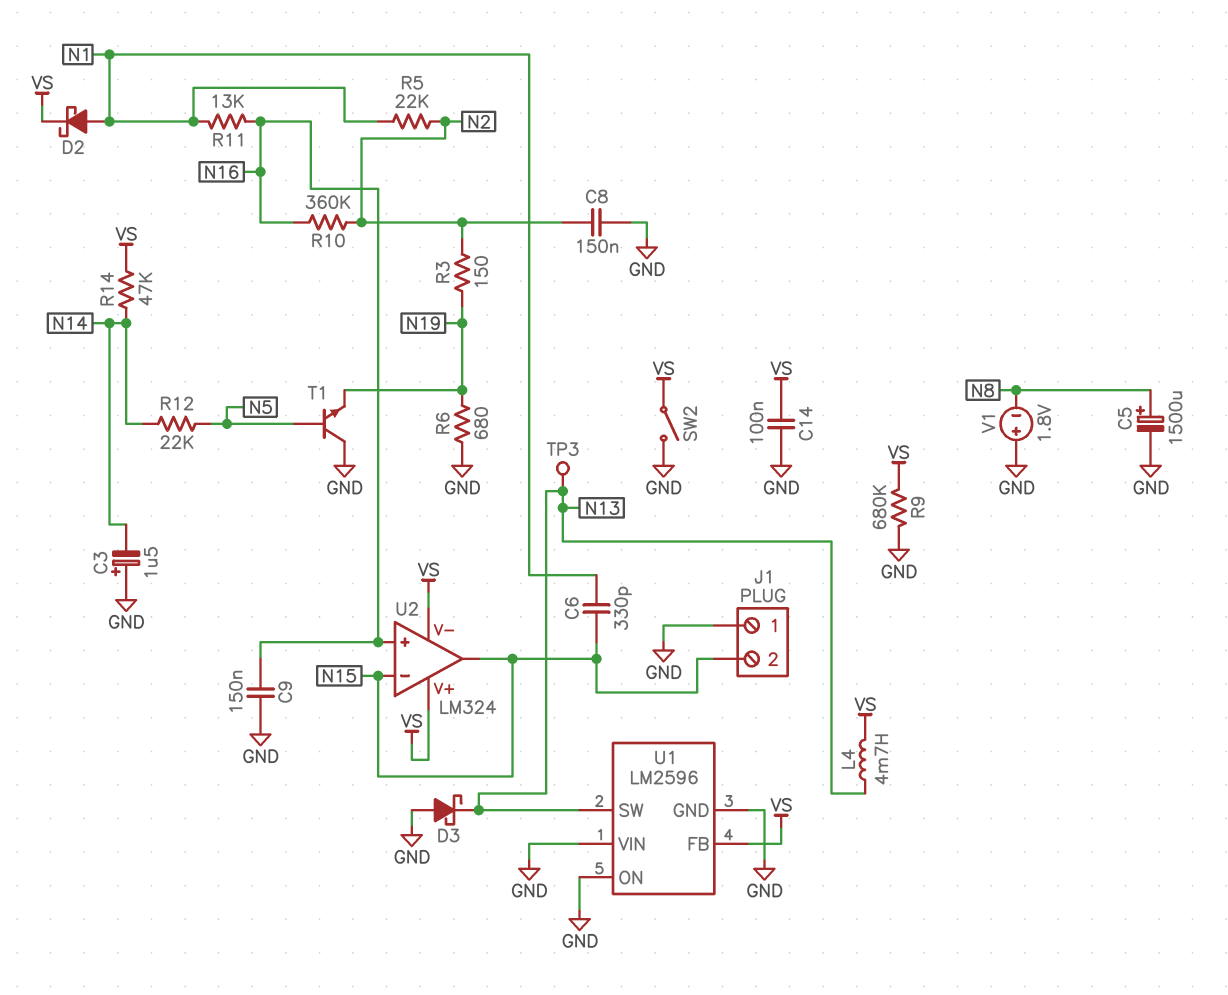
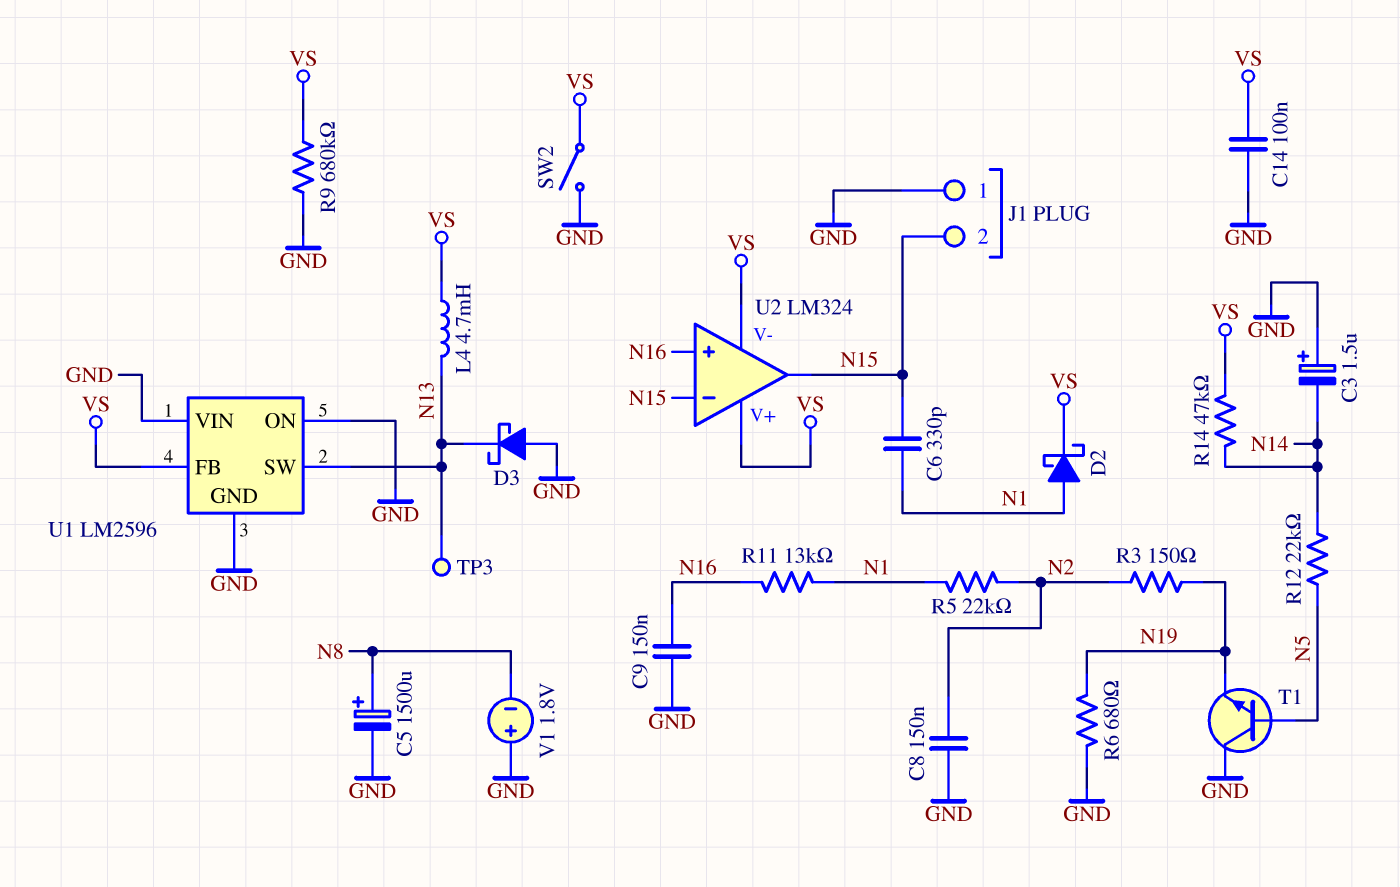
R10: 360k (N2, N16) -> none

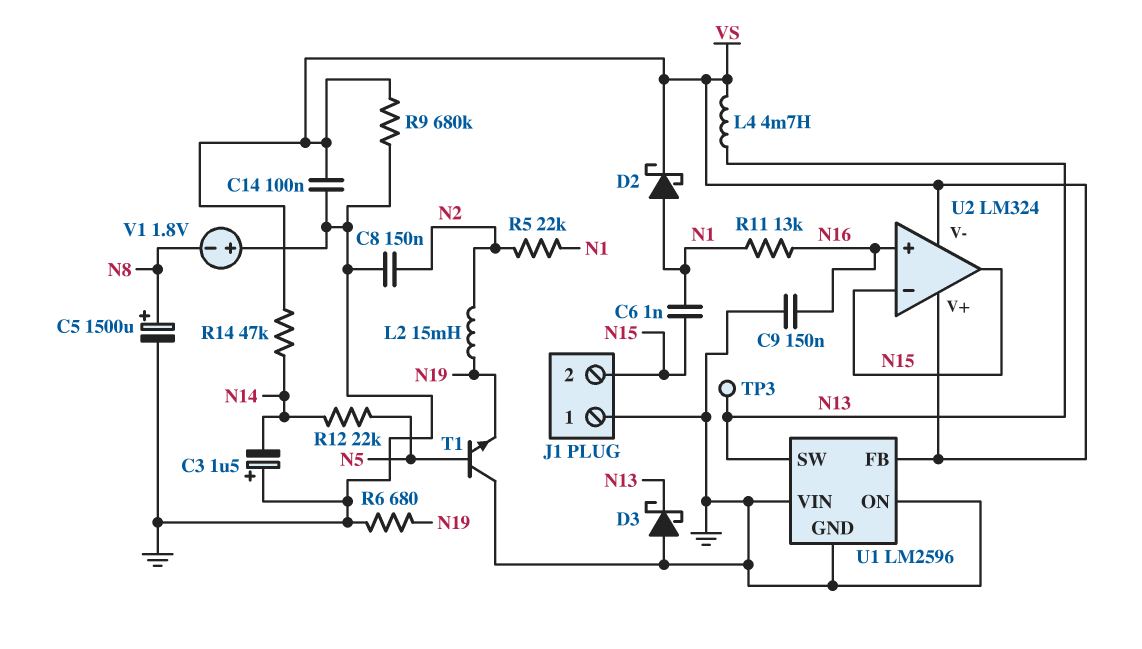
C6: 330pF (N1, N15) -> 1nF (N1, N15)
L2: none -> 15mH (N2, N19)
R3: 150 (N2, N19) -> none
SW2: switch (GND, VS) -> none

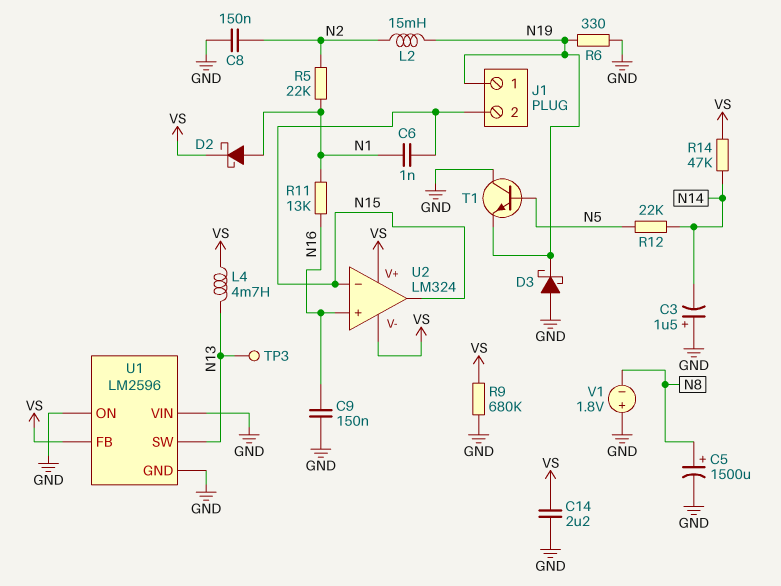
C14: 100nF (GND, VS) -> 2.2uF (GND, VS)
D3: schottky (A GND, K N13) -> schottky (A GND, K N19)
J1 pin 1: GND -> N19
R6: 680 (GND, N19) -> 330 (GND, N19)

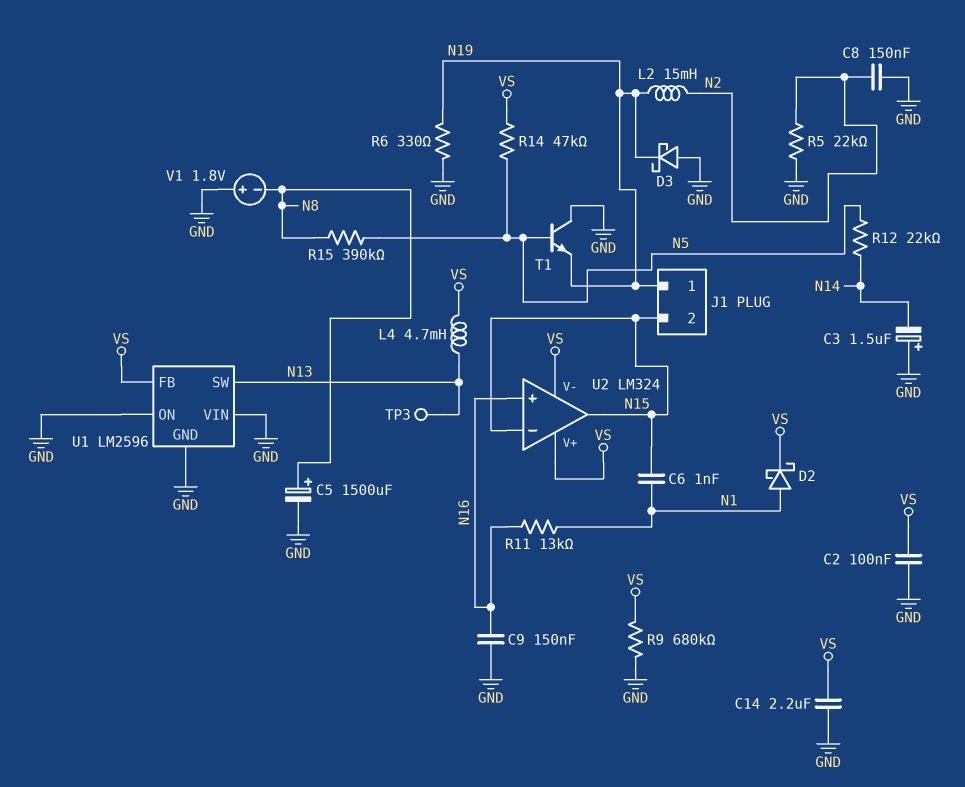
C2: none -> 100nF (GND, VS)
R5: 22k (N1, N2) -> 22k (GND, N2)
R14: 47k (N14, VS) -> 47k (N5, VS)
R15: none -> 390k (N5, N8)

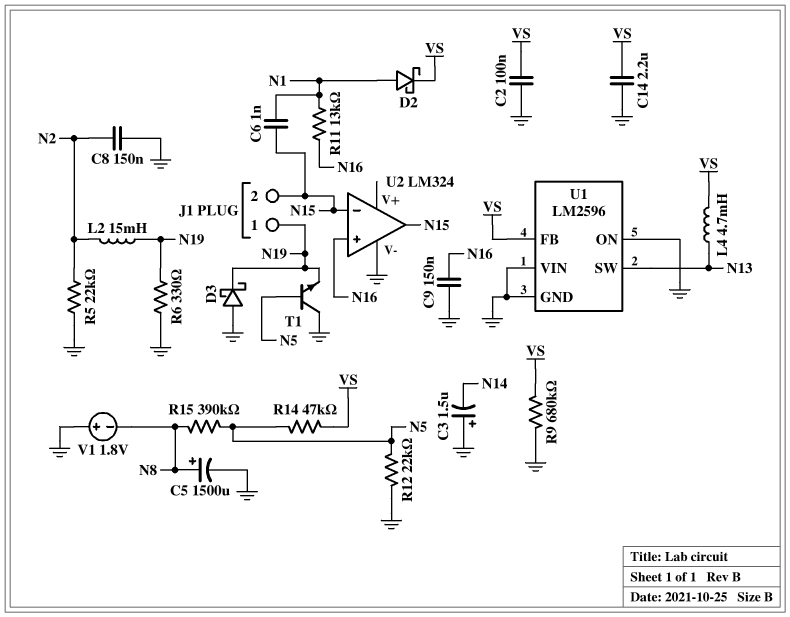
R12: 22k (N5, N14) -> 22k (GND, N5)
TP3: test point (N13) -> none
U2 pin V+: VS -> none
U2 pin V-: VS -> GND

